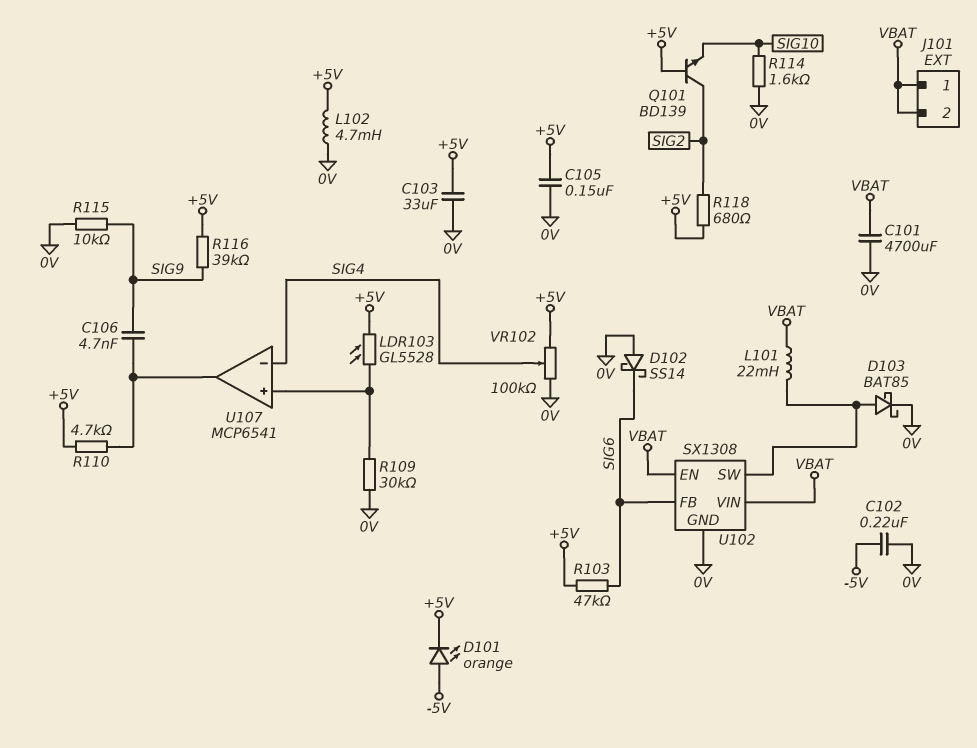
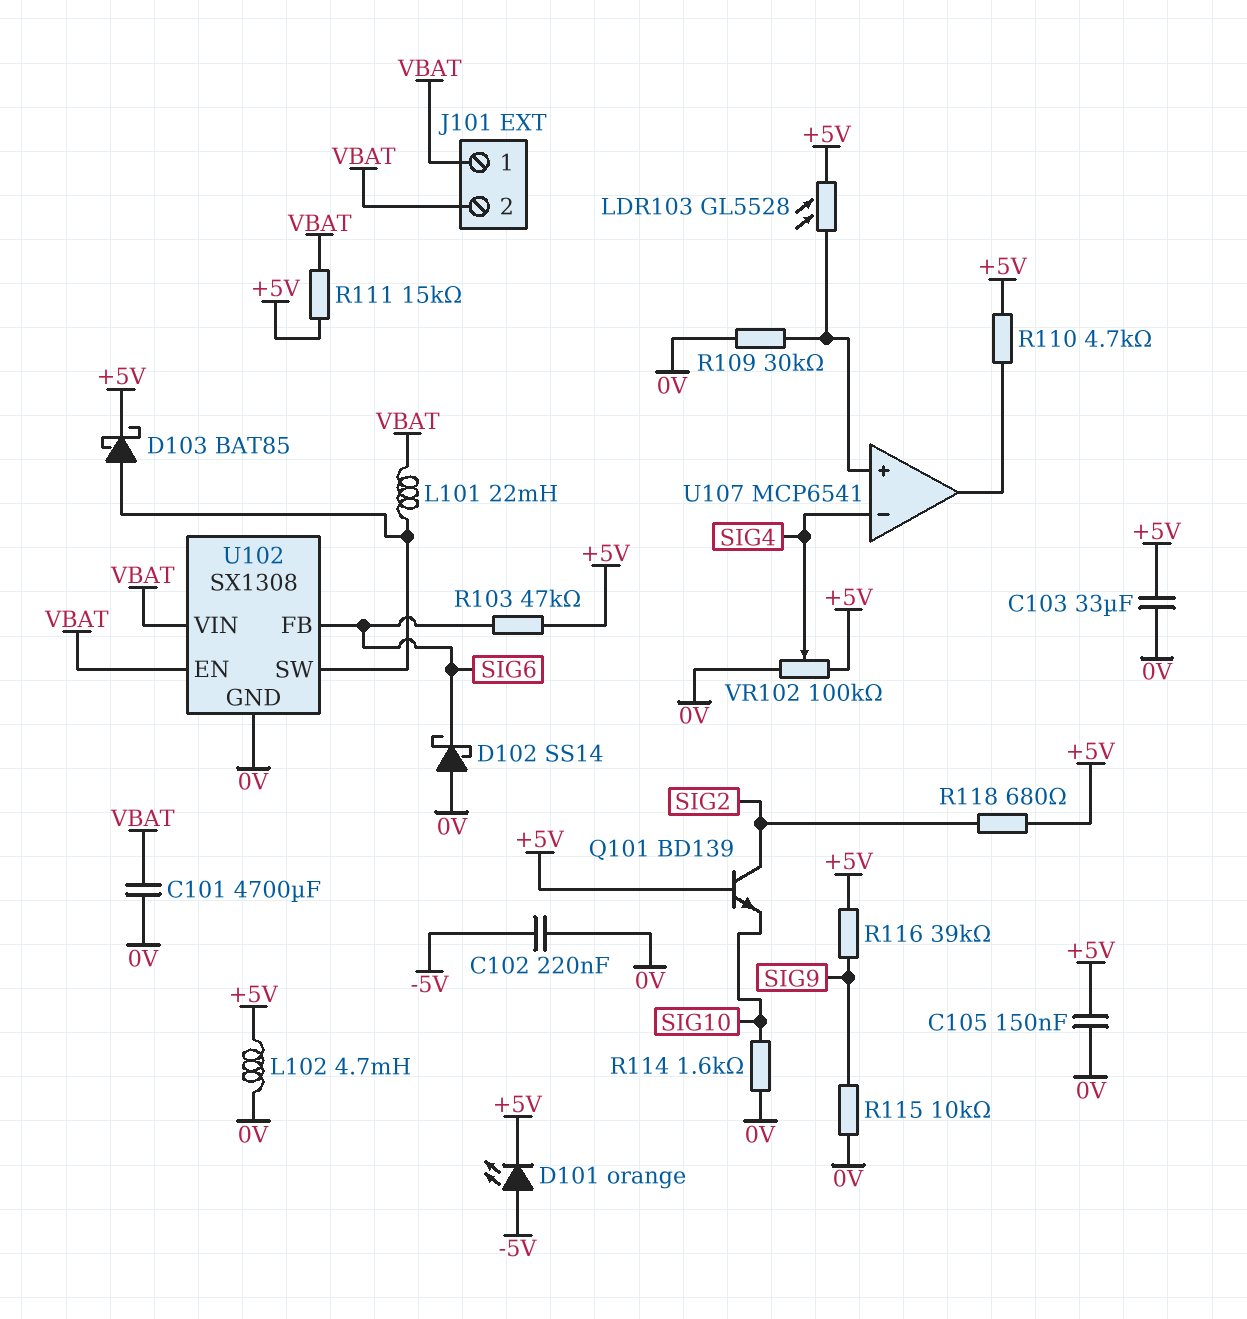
C106: 4.7nF (SIG9, U107/out) -> none
D103: schottky BAT85 (A U102/SW, K 0V) -> schottky BAT85 (A U102/SW, K +5V)
R111: none -> 15k (+5V, VBAT)

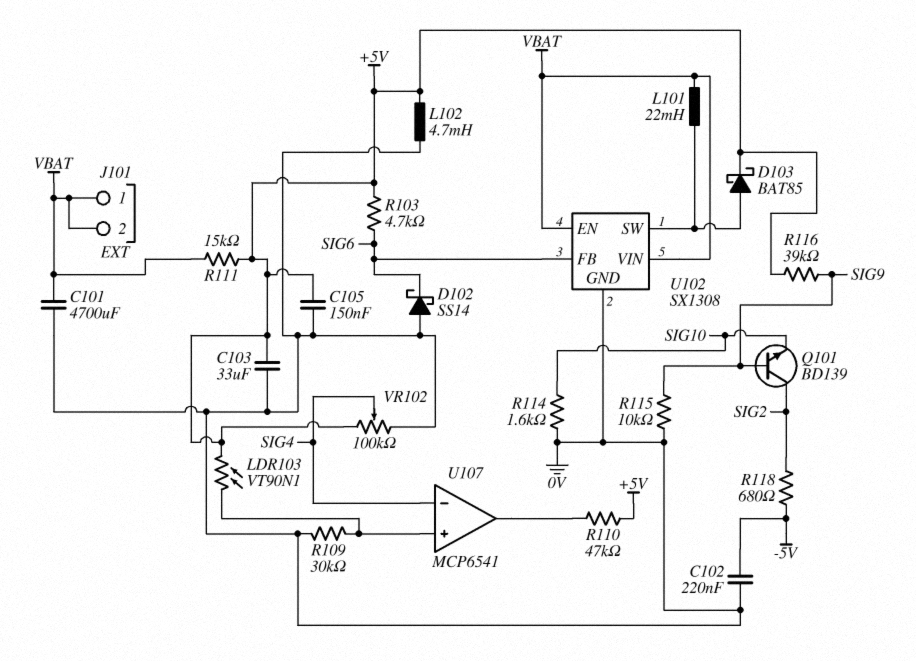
D101: LED orange (A -5V, K +5V) -> none
LDR103: GL5528 (+5V, U107/in+) -> VT90N1 (+5V, U107/in+)
Q101: NPN BD139 (B +5V, C SIG2, E SIG10) -> NPN BD139 (B SIG9, C SIG2, E SIG10)
R103: 47k (+5V, SIG6) -> 4.7k (+5V, SIG6)
R110: 4.7k (+5V, U107/out) -> 47k (+5V, U107/out)
R118: 680 (+5V, SIG2) -> 680 (-5V, SIG2)

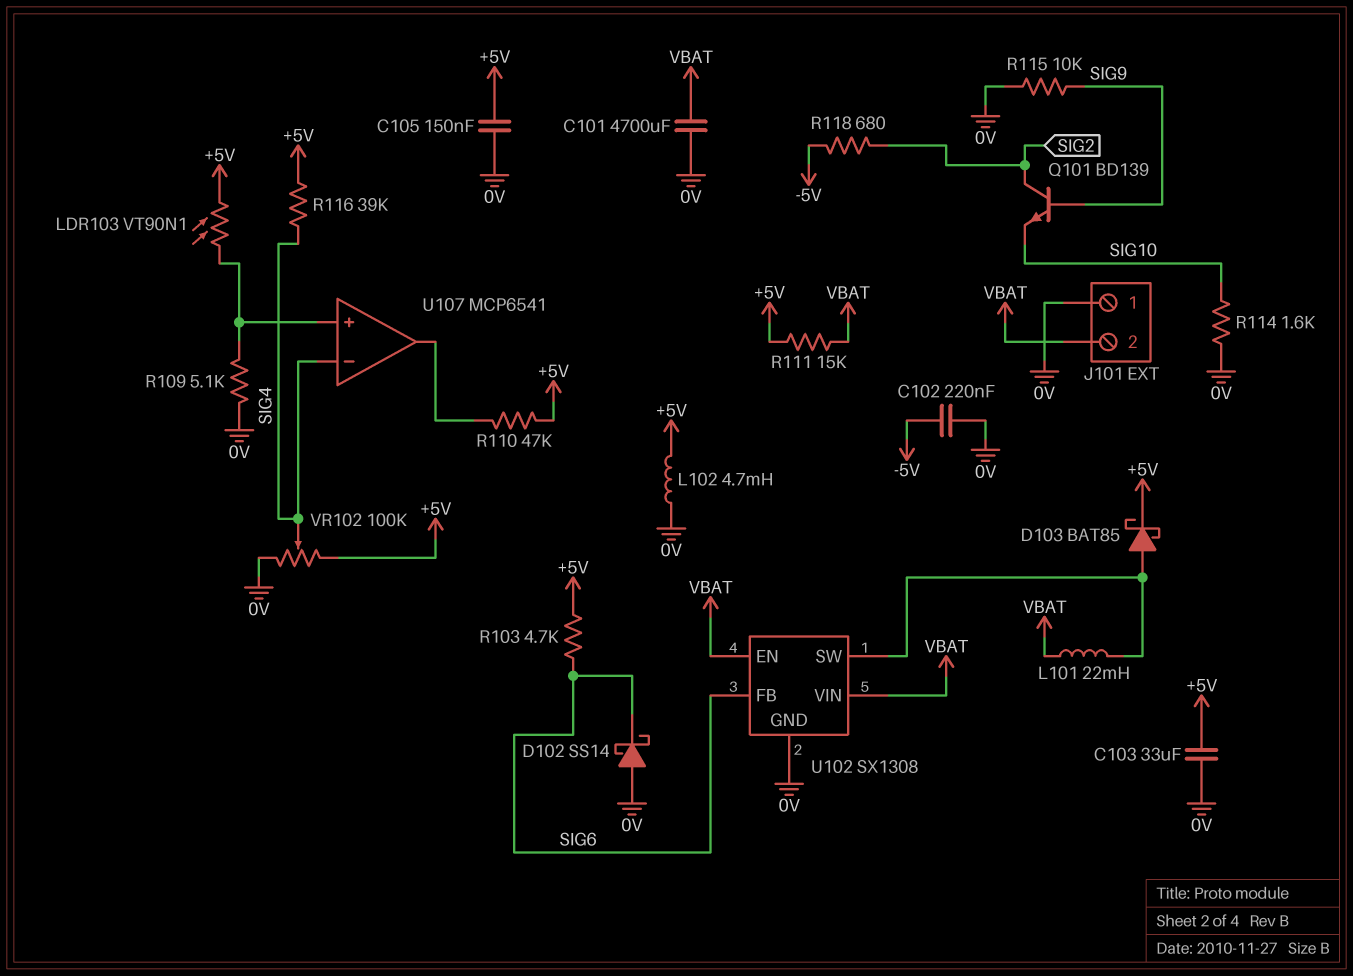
J101 pin 1: VBAT -> 0V
R109: 30k (0V, U107/in+) -> 5.1k (0V, U107/in+)
R116: 39k (+5V, SIG9) -> 39k (+5V, SIG4)

